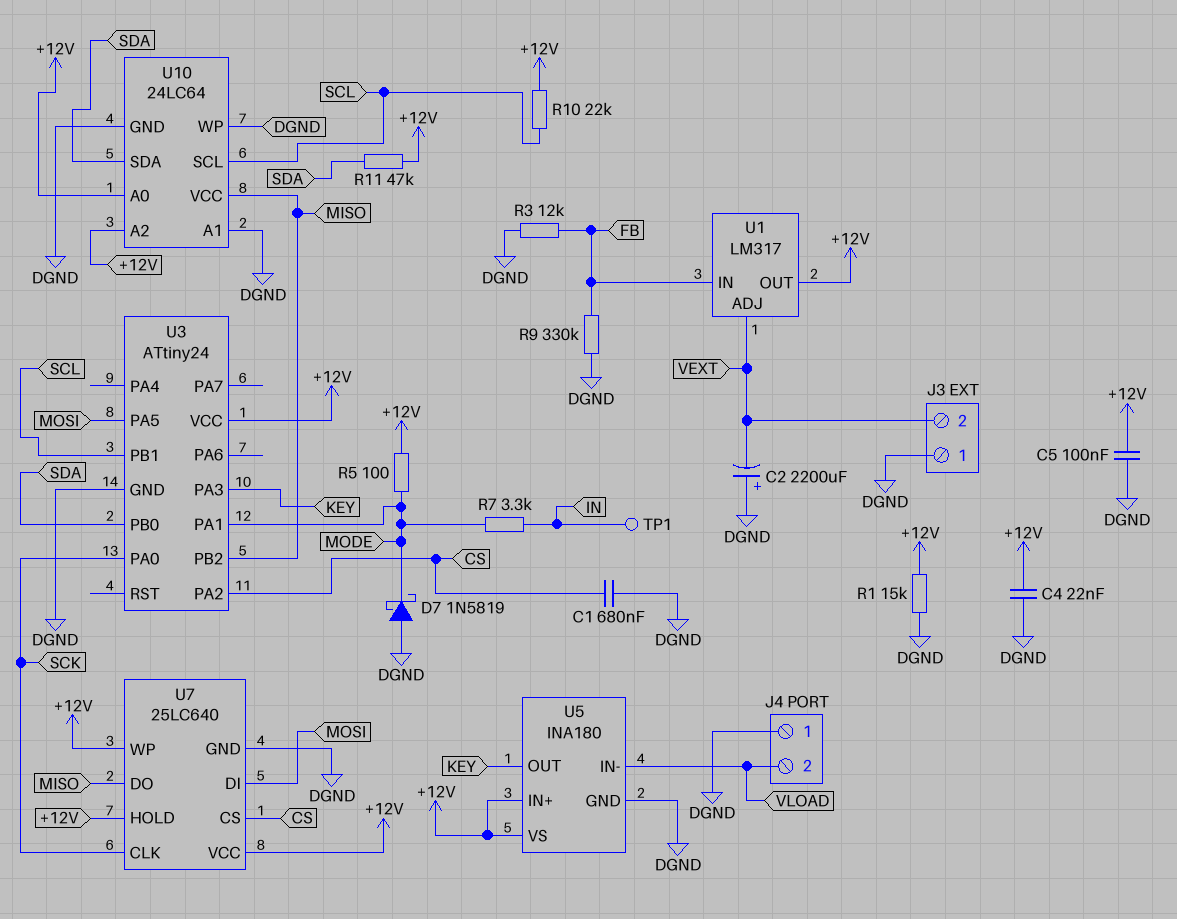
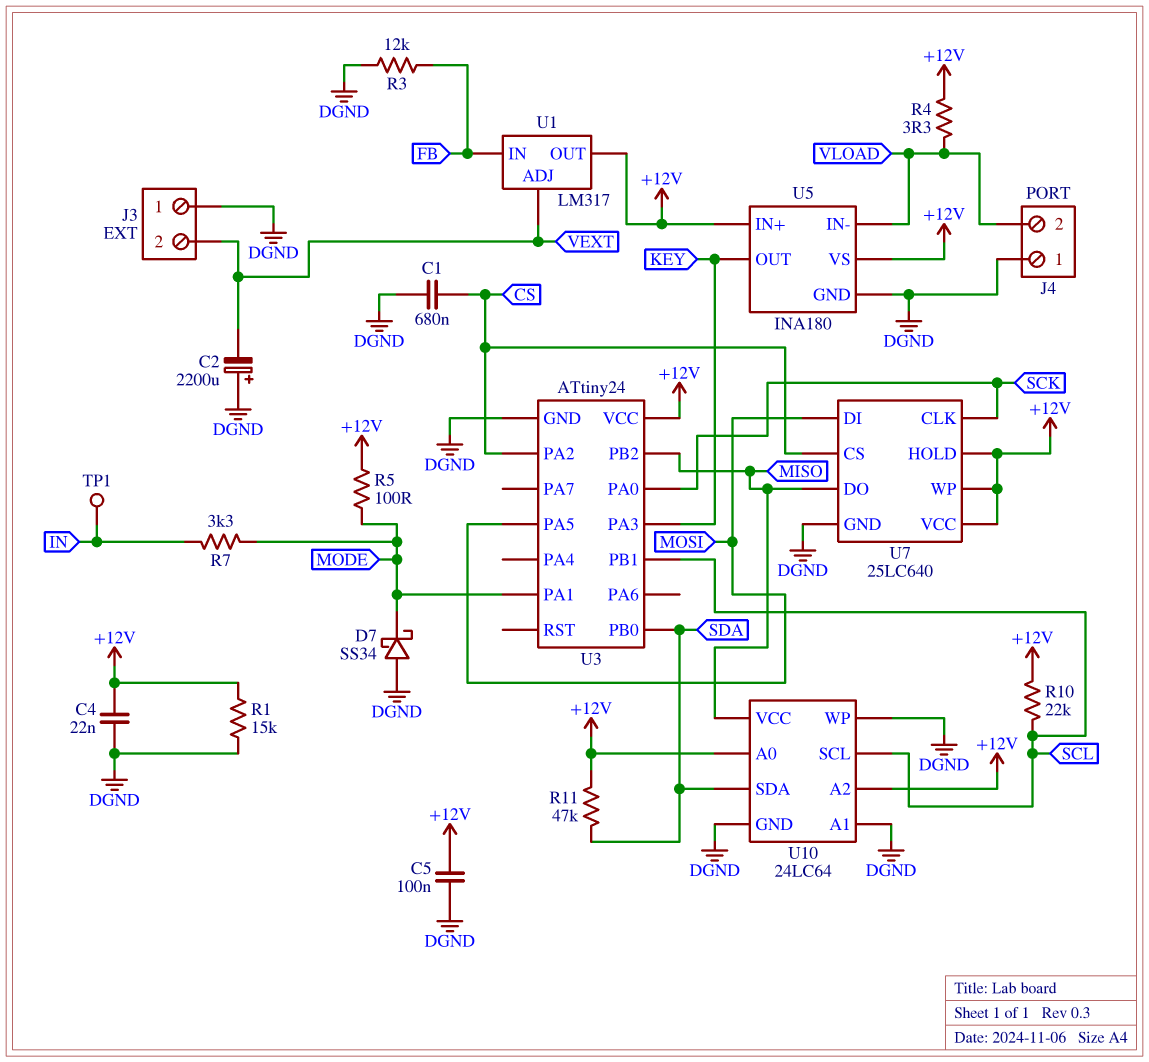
D7: schottky 1N5819 (A DGND, K MODE) -> schottky SS34 (A DGND, K MODE)
R4: none -> 3.3 (+12V, VLOAD)
R9: 330k (DGND, FB) -> none

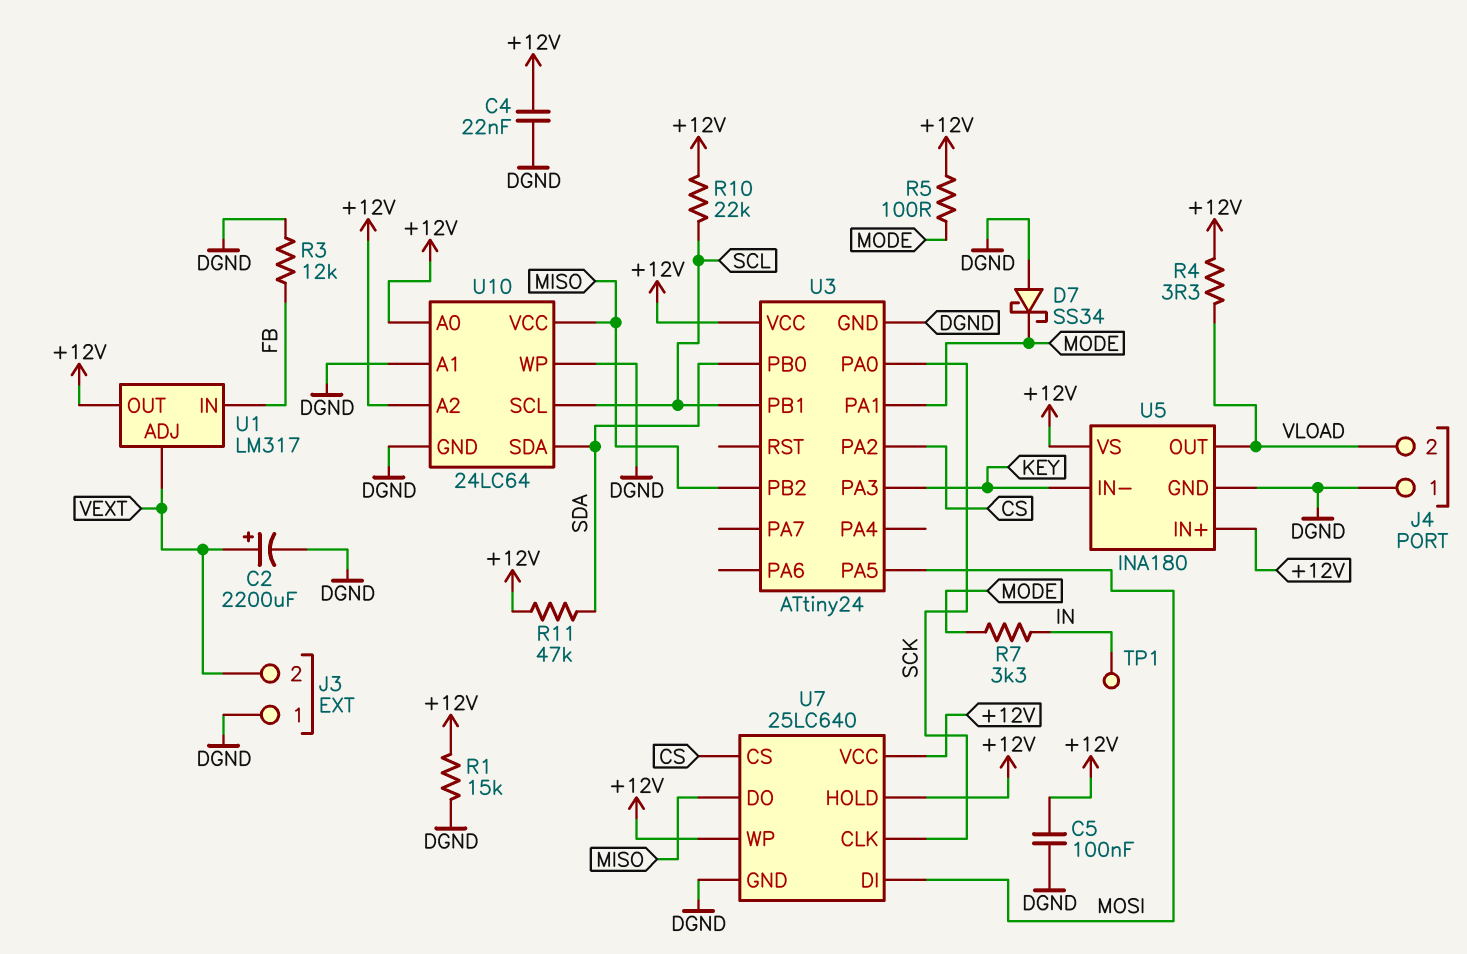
C1: 680nF (CS, DGND) -> none
C2: 2200uF (plus DGND, minus VEXT) -> 2200uF (plus VEXT, minus DGND)
U5 pin IN-: VLOAD -> KEY
U5 pin OUT: KEY -> VLOAD

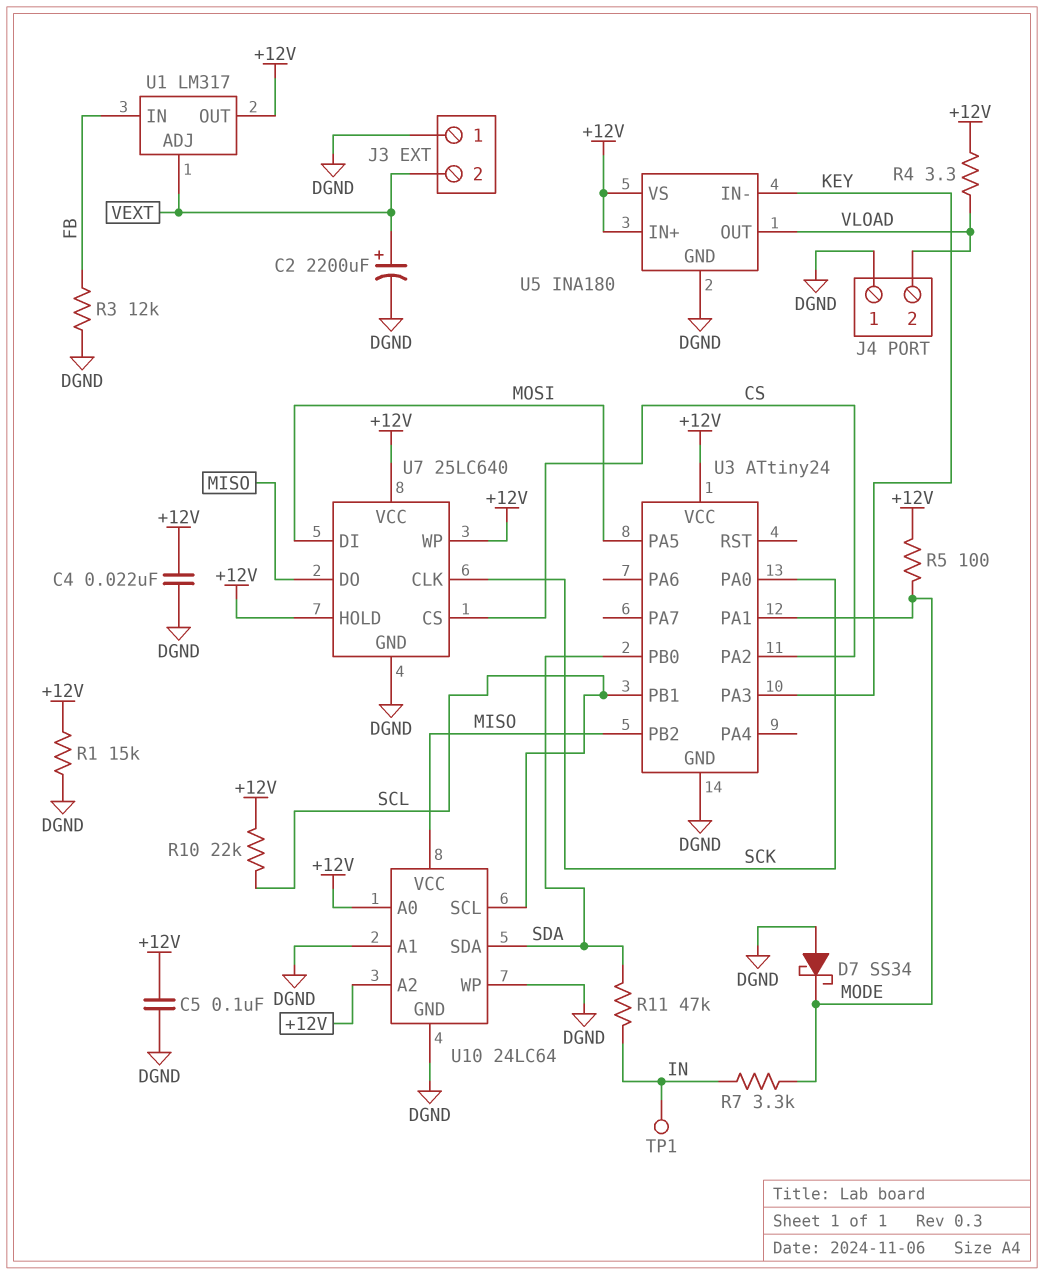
R11: 47k (+12V, SDA) -> 47k (IN, SDA)

